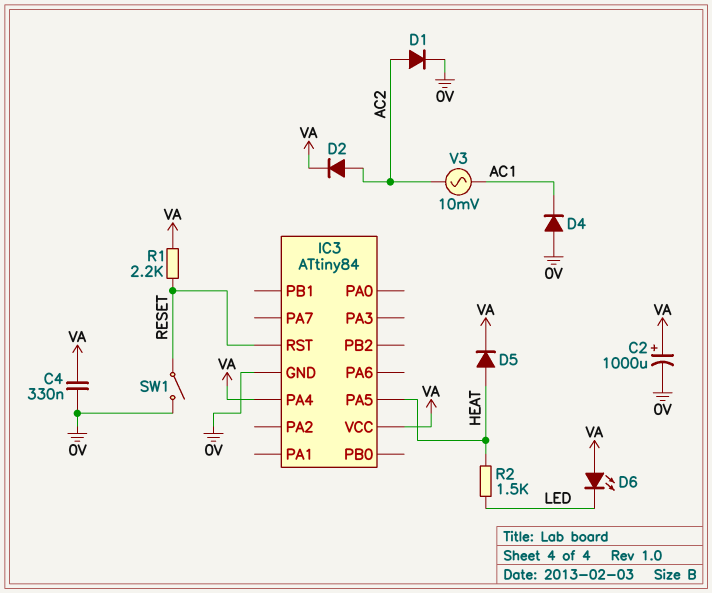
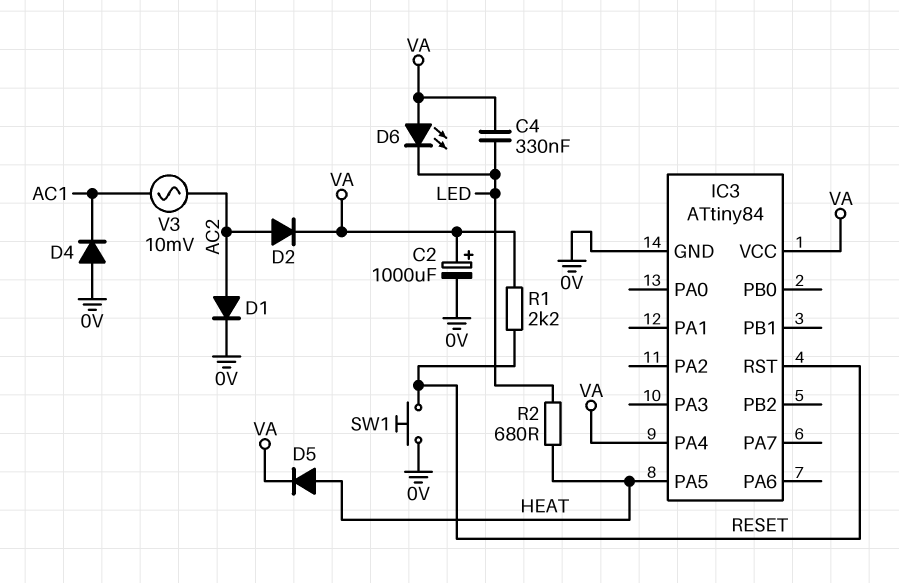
C4: 330nF (0V, VA) -> 330nF (LED, VA)
R2: 1.5k (HEAT, LED) -> 680 (HEAT, LED)
SW1: switch (0V, RESET) -> button (0V, RESET)

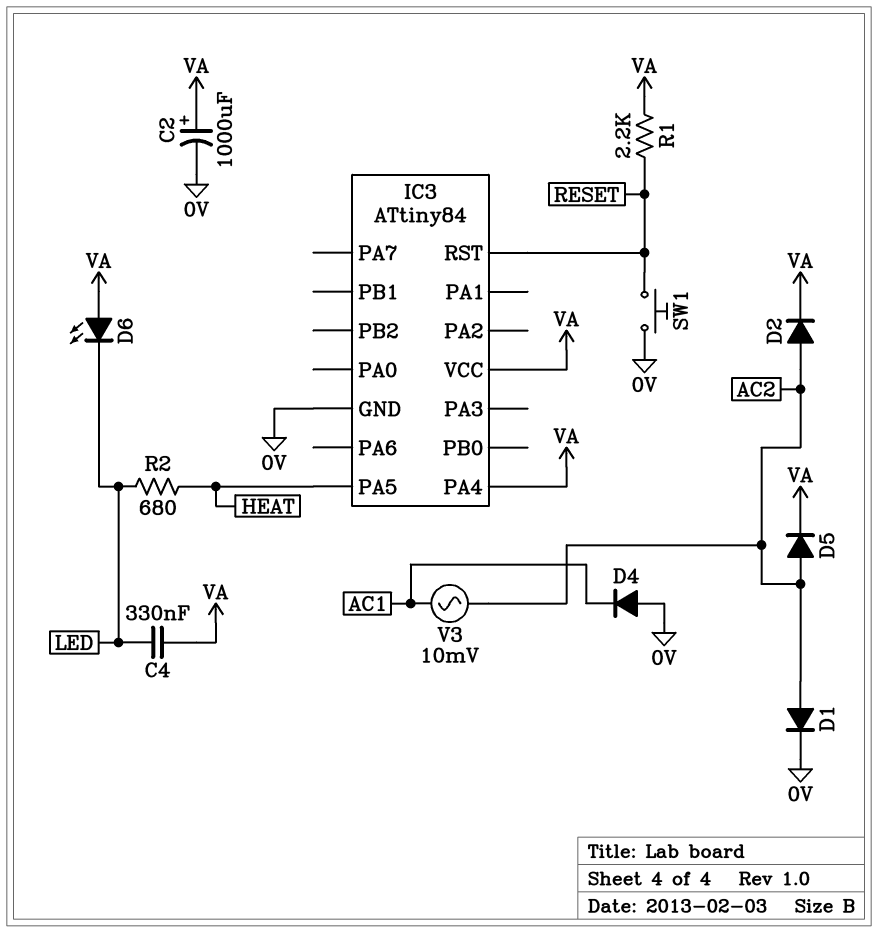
D5: diode (A HEAT, K VA) -> diode (A AC2, K VA)

